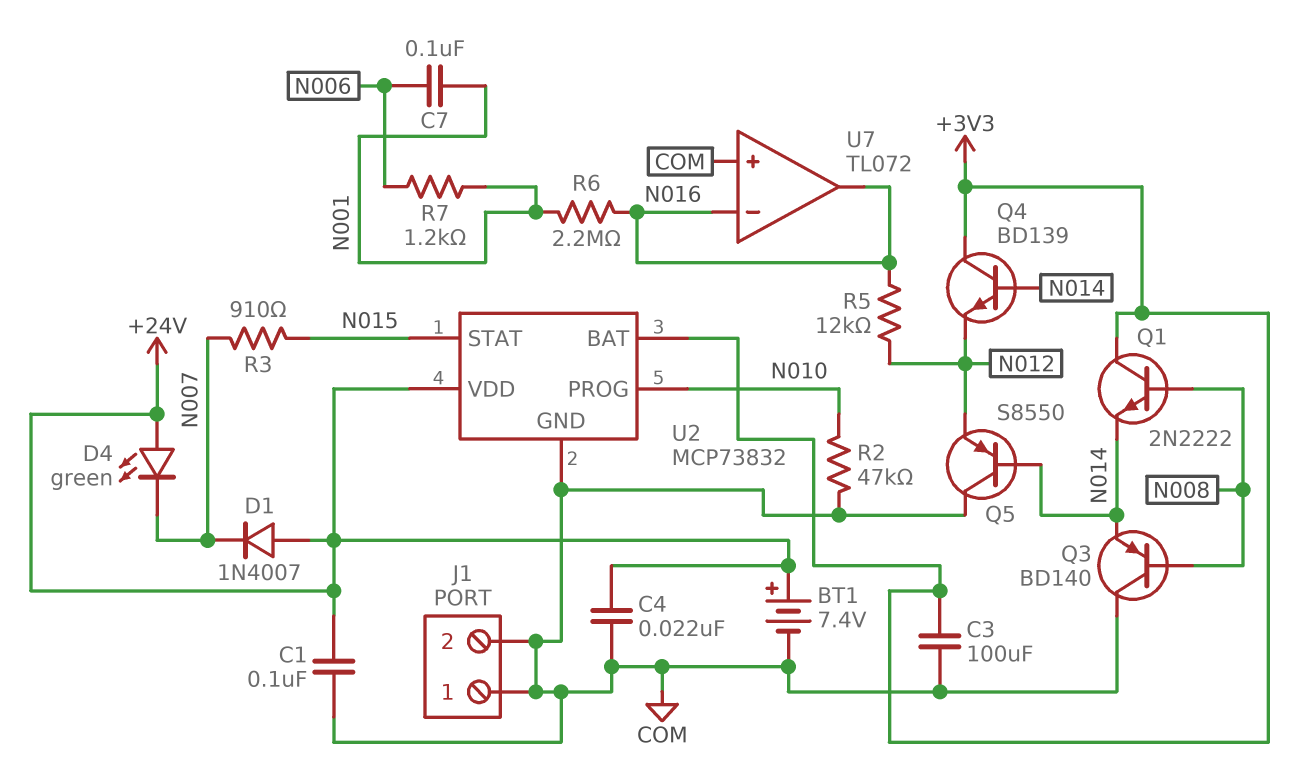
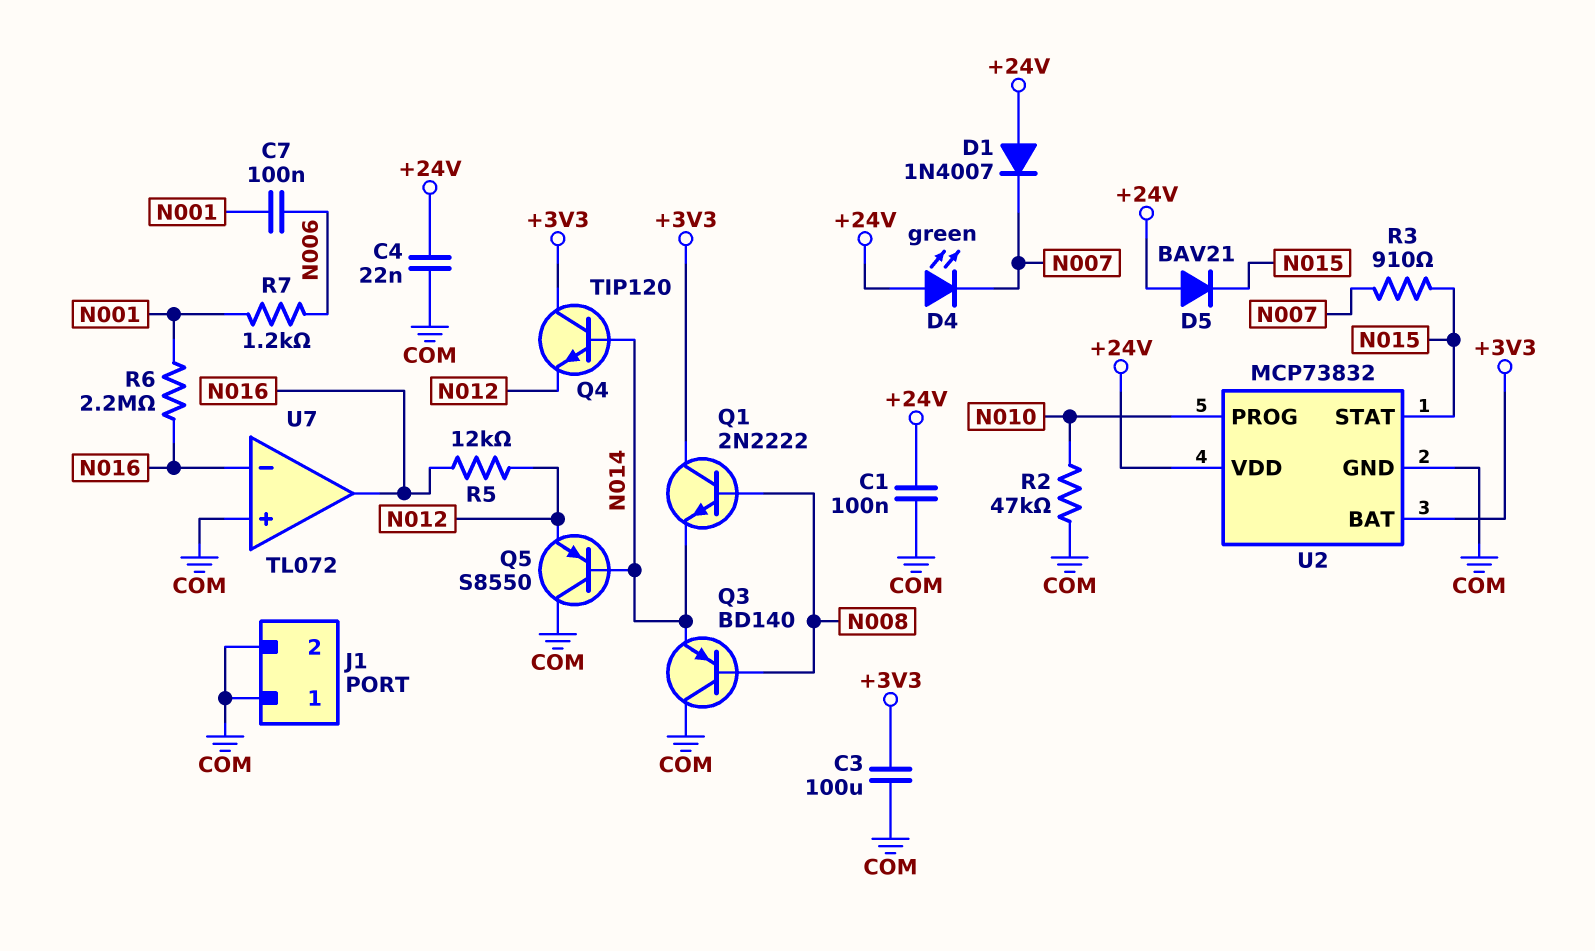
BT1: 7.4V (plus +24V, minus COM) -> none
D5: none -> diode BAV21 (A +24V, K N015)
Q4: NPN BD139 (B N014, C +3V3, E N012) -> NPN TIP120 (B N014, C +3V3, E N012)

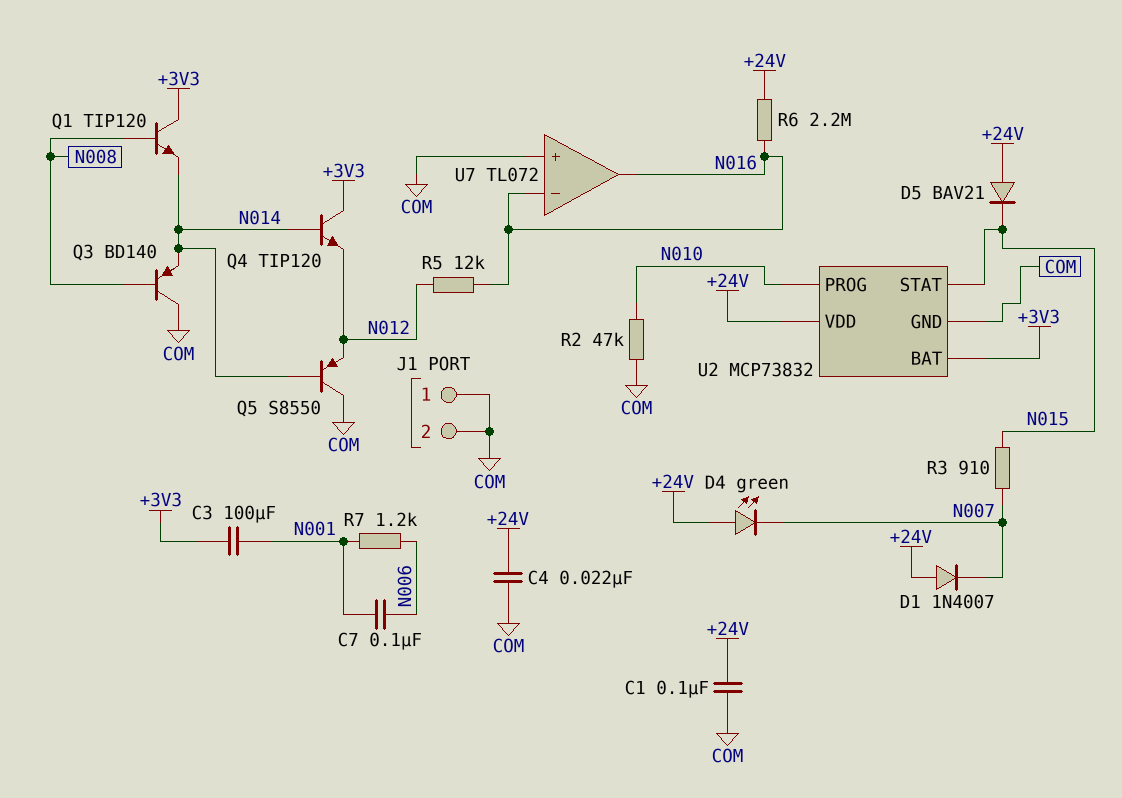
C3: 100uF (+3V3, COM) -> 100uF (+3V3, N001)
Q1: NPN 2N2222 (B N008, C +3V3, E N014) -> NPN TIP120 (B N008, C +3V3, E N014)
R6: 2.2M (N001, N016) -> 2.2M (+24V, N016)

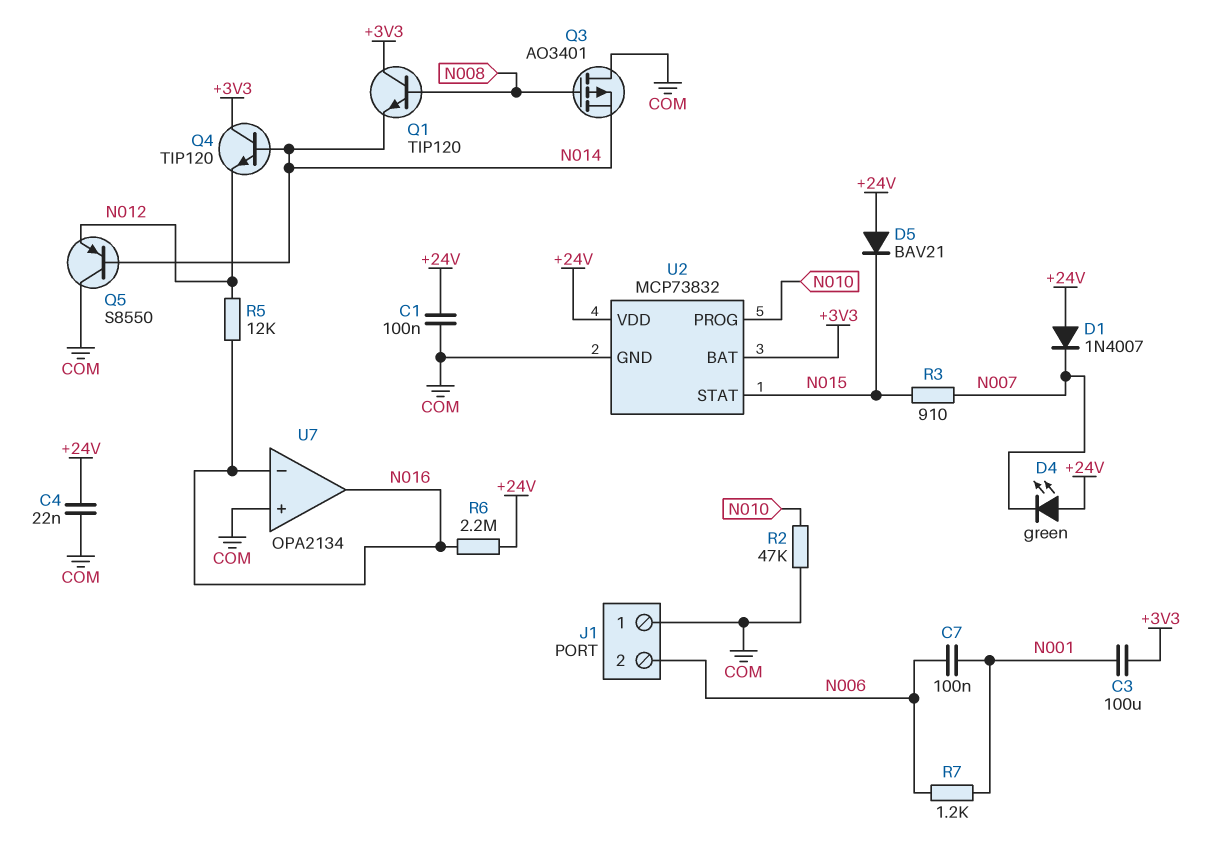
J1 pin 2: COM -> N006
Q3: PNP BD140 (B N008, C COM, E N014) -> PMOS AO3401 (G N008, D COM, S N014)
U7: TL072 -> OPA2134

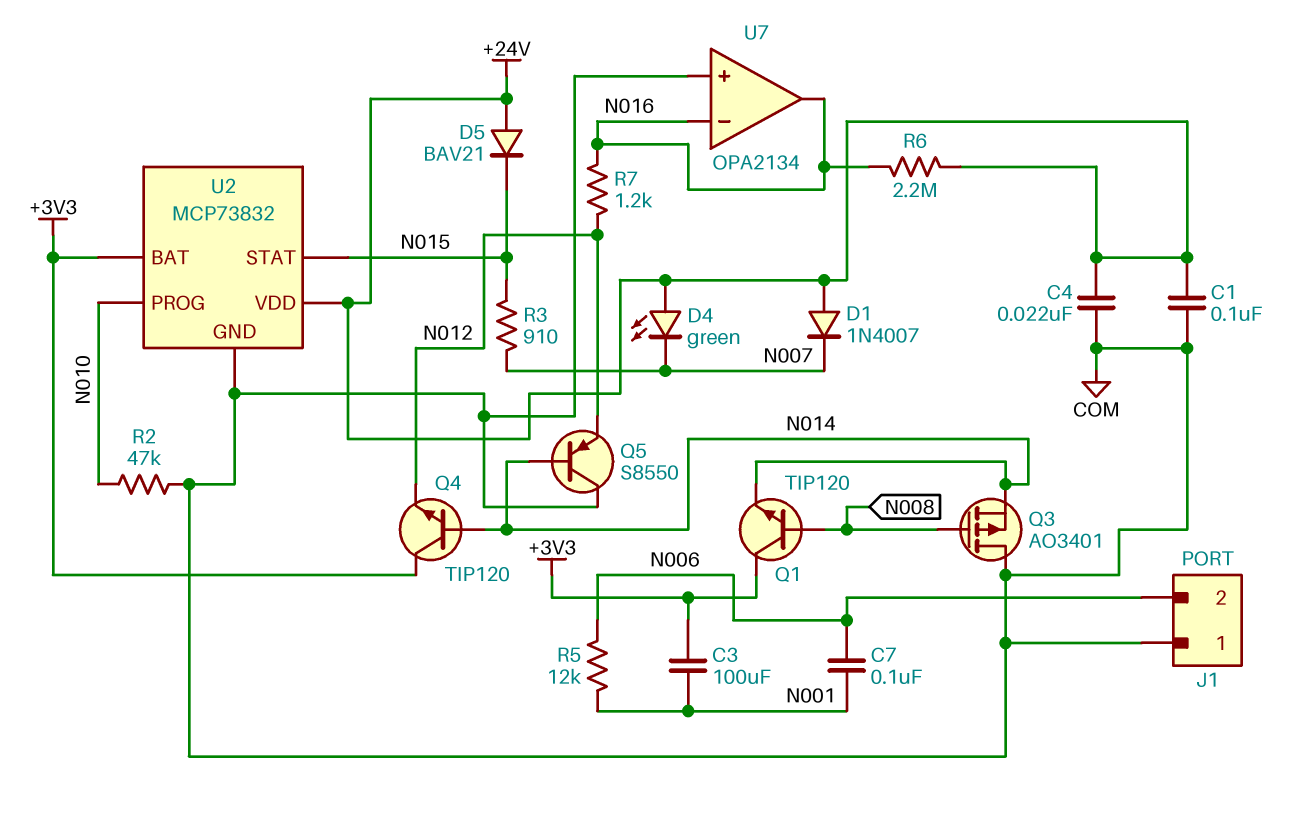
R5: 12k (N012, N016) -> 12k (N001, N006)
R7: 1.2k (N001, N006) -> 1.2k (N012, N016)

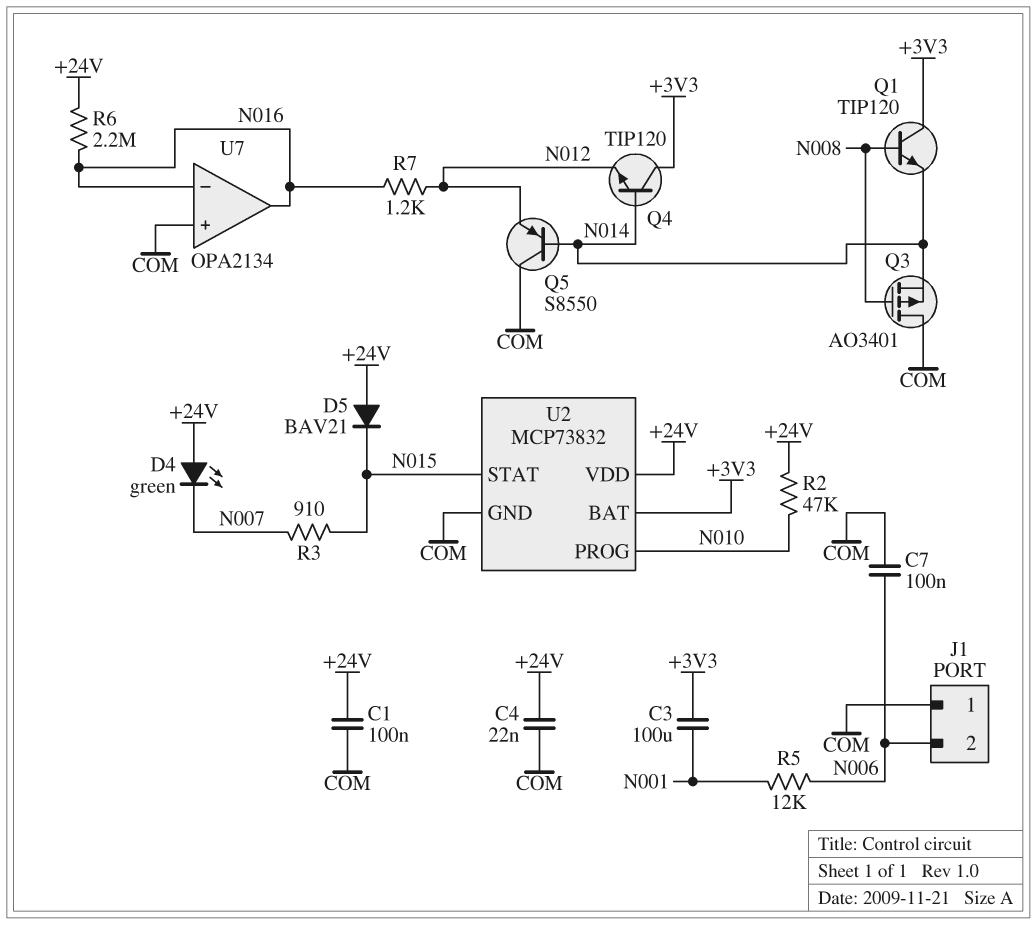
C7: 100nF (N001, N006) -> 100nF (COM, N006)
D1: diode 1N4007 (A +24V, K N007) -> none
R2: 47k (COM, N010) -> 47k (+24V, N010)

